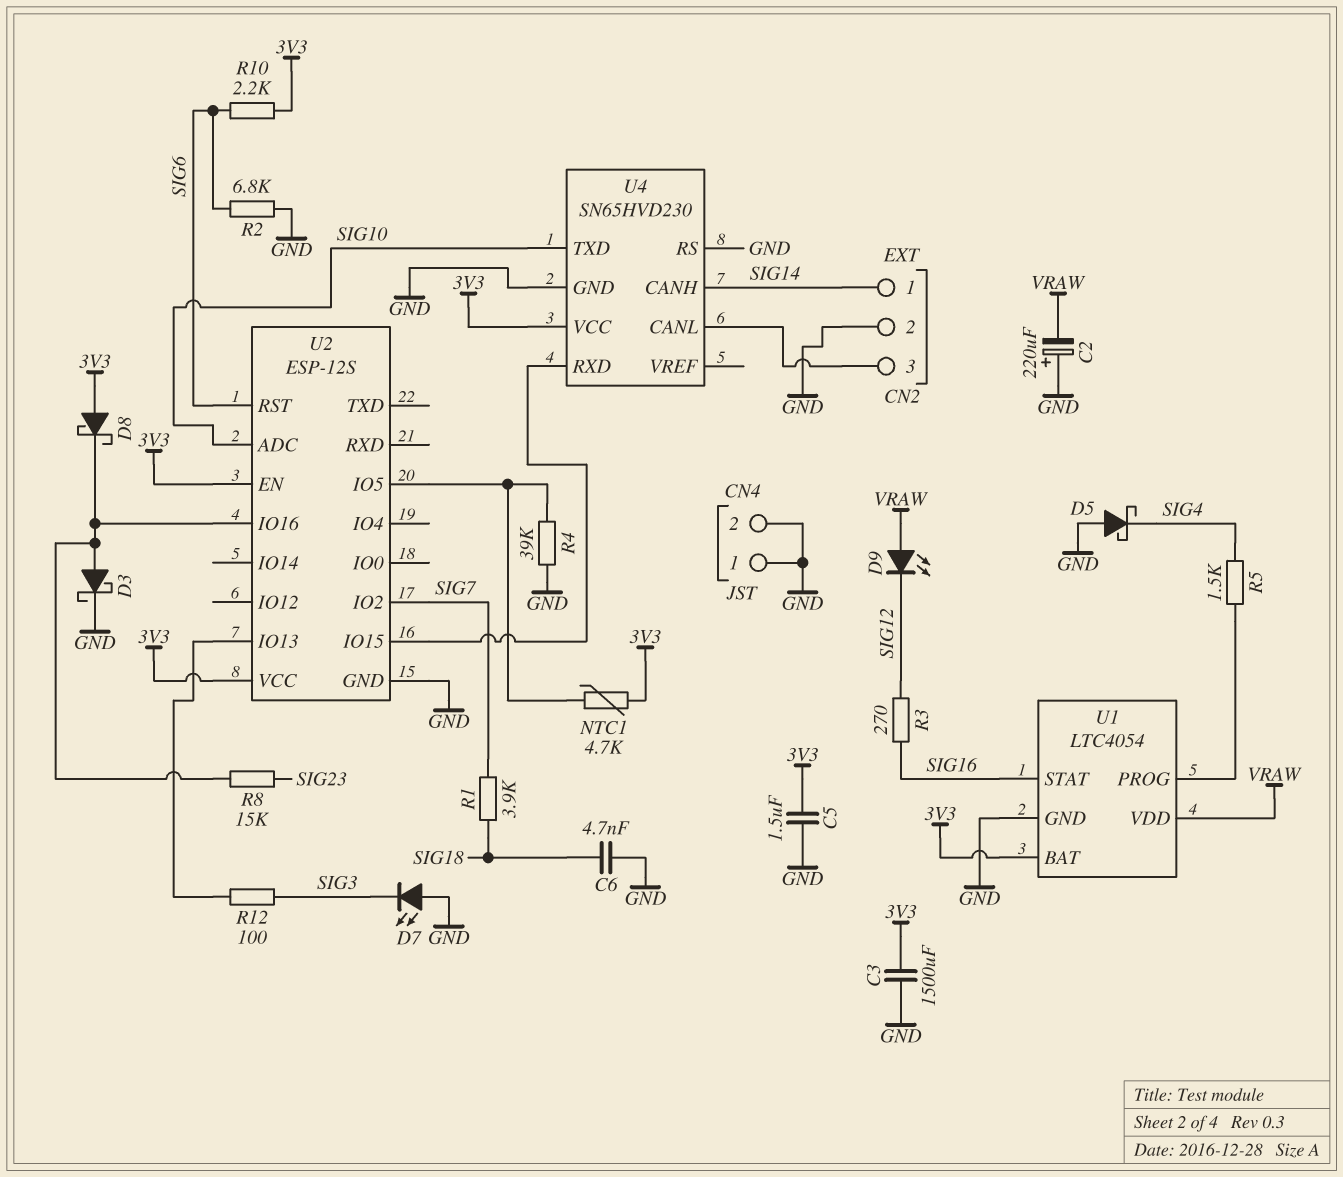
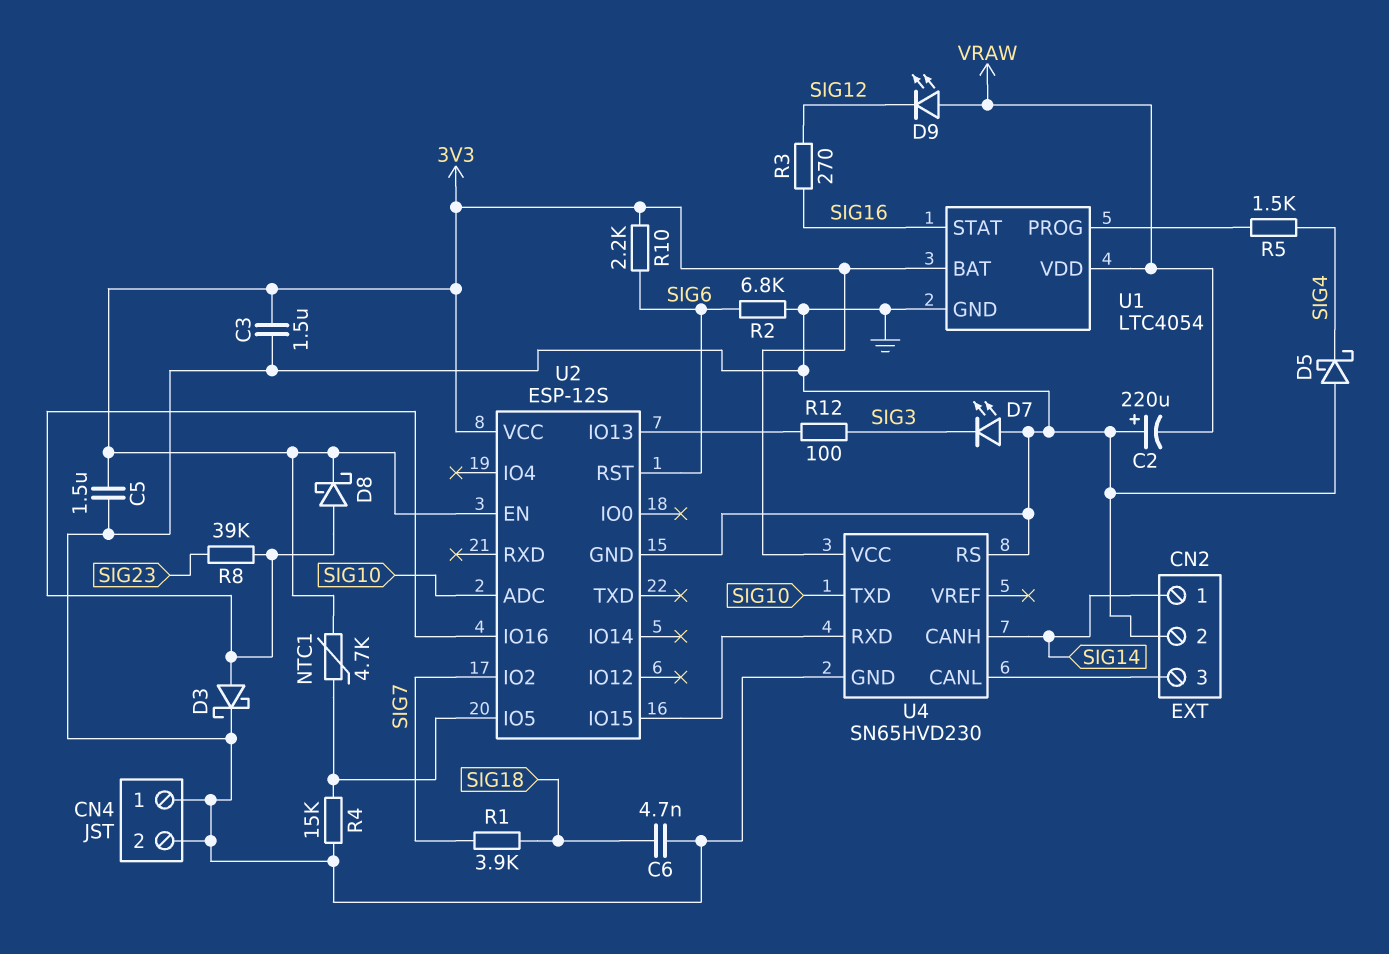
C3: 1500uF (3V3, GND) -> 1.5uF (3V3, GND)
D8: schottky (A 3V3, K U2/IO16) -> schottky (A U2/IO16, K 3V3)
R4: 39k (GND, U2/IO5) -> 15k (GND, U2/IO5)
R8: 15k (SIG23, U2/IO16) -> 39k (SIG23, U2/IO16)

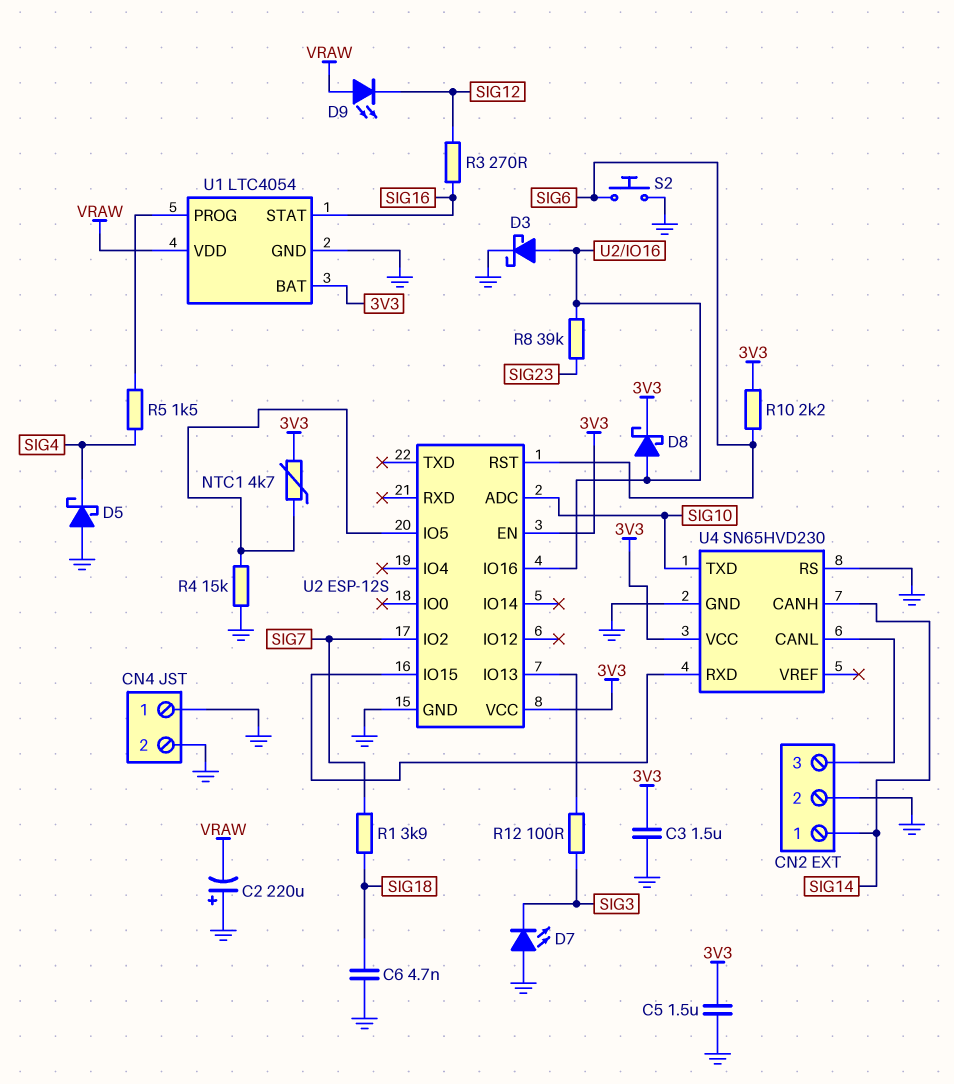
R2: 6.8k (GND, SIG6) -> none
S2: none -> button (GND, SIG6)

